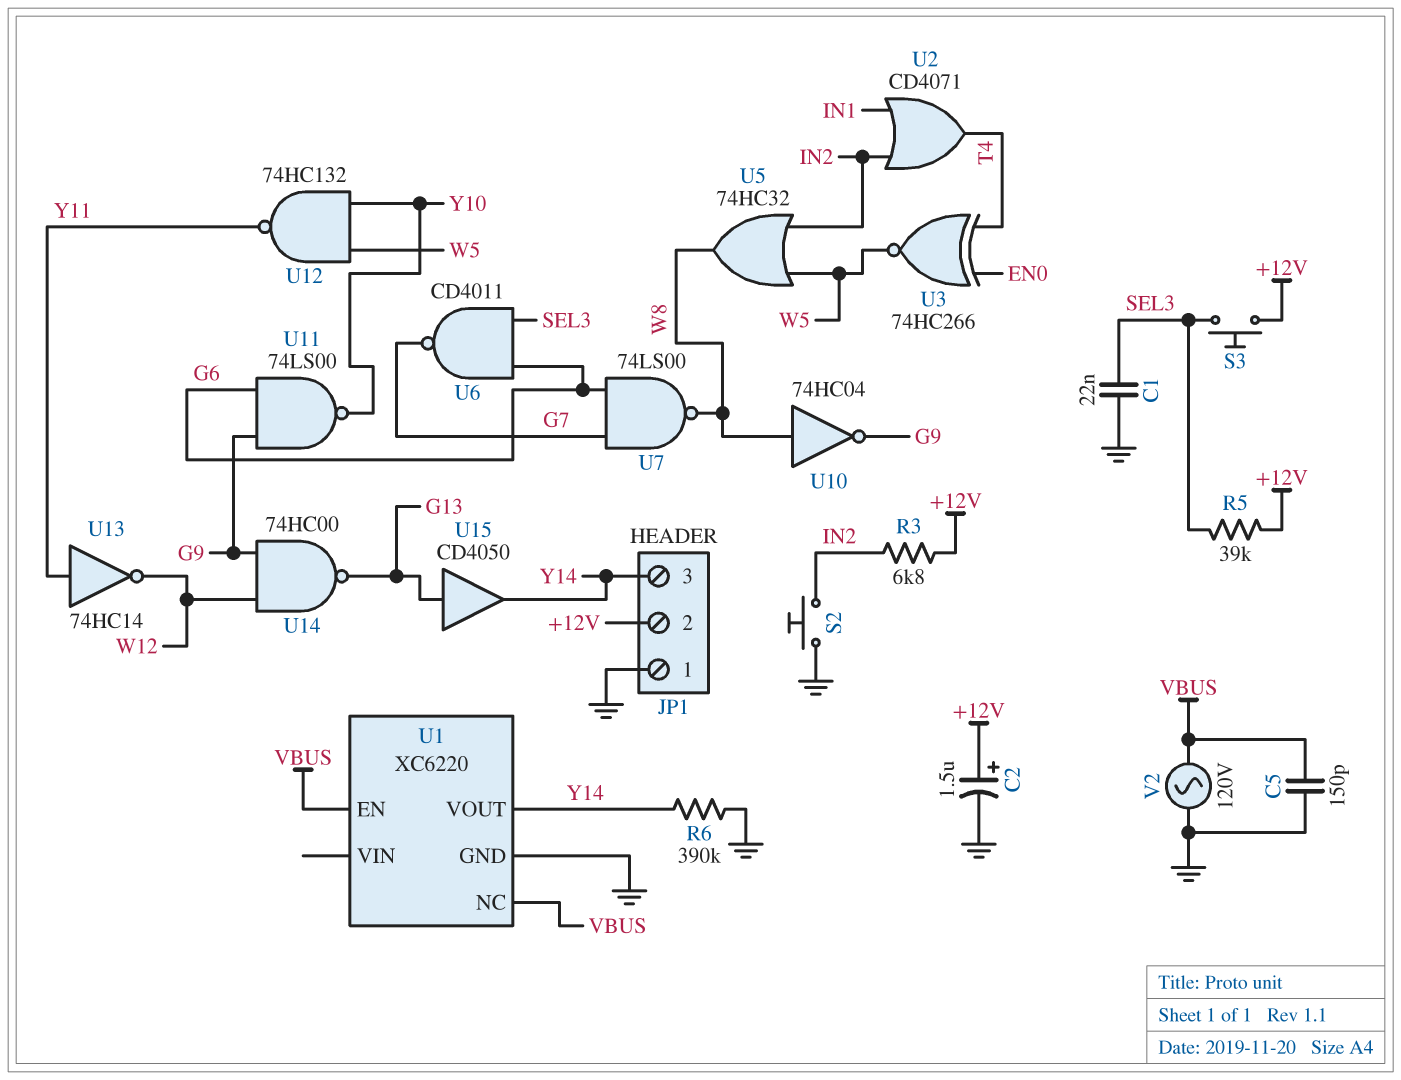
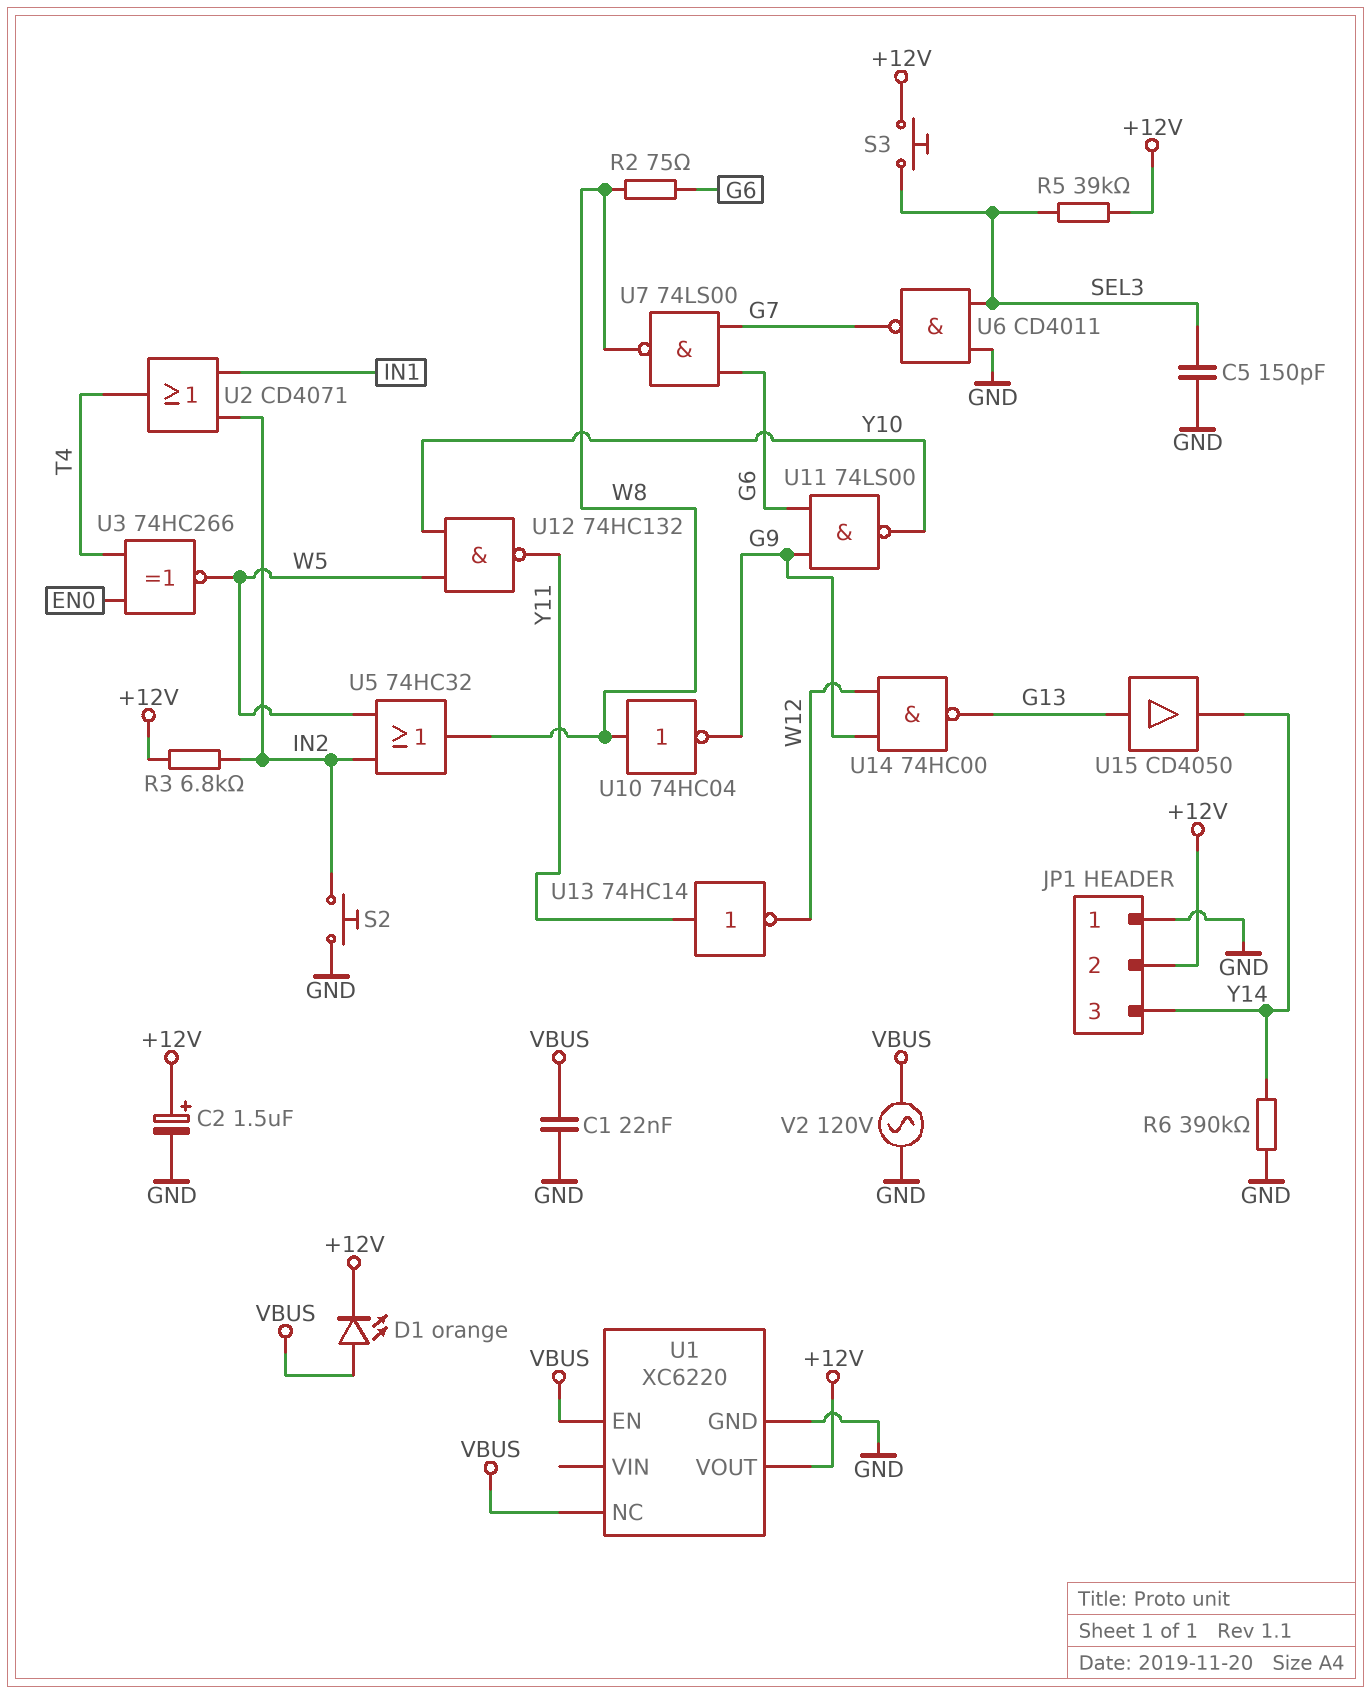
C1: 22nF (GND, SEL3) -> 22nF (GND, VBUS)
C5: 150pF (GND, VBUS) -> 150pF (GND, SEL3)
D1: none -> LED orange (A VBUS, K +12V)
R2: none -> 75 (G6, W8)
U1 pin VOUT: Y14 -> +12V
U6: NAND CD4011 (in G6, in SEL3, out G7) -> NAND CD4011 (in GND, in SEL3, out G7)

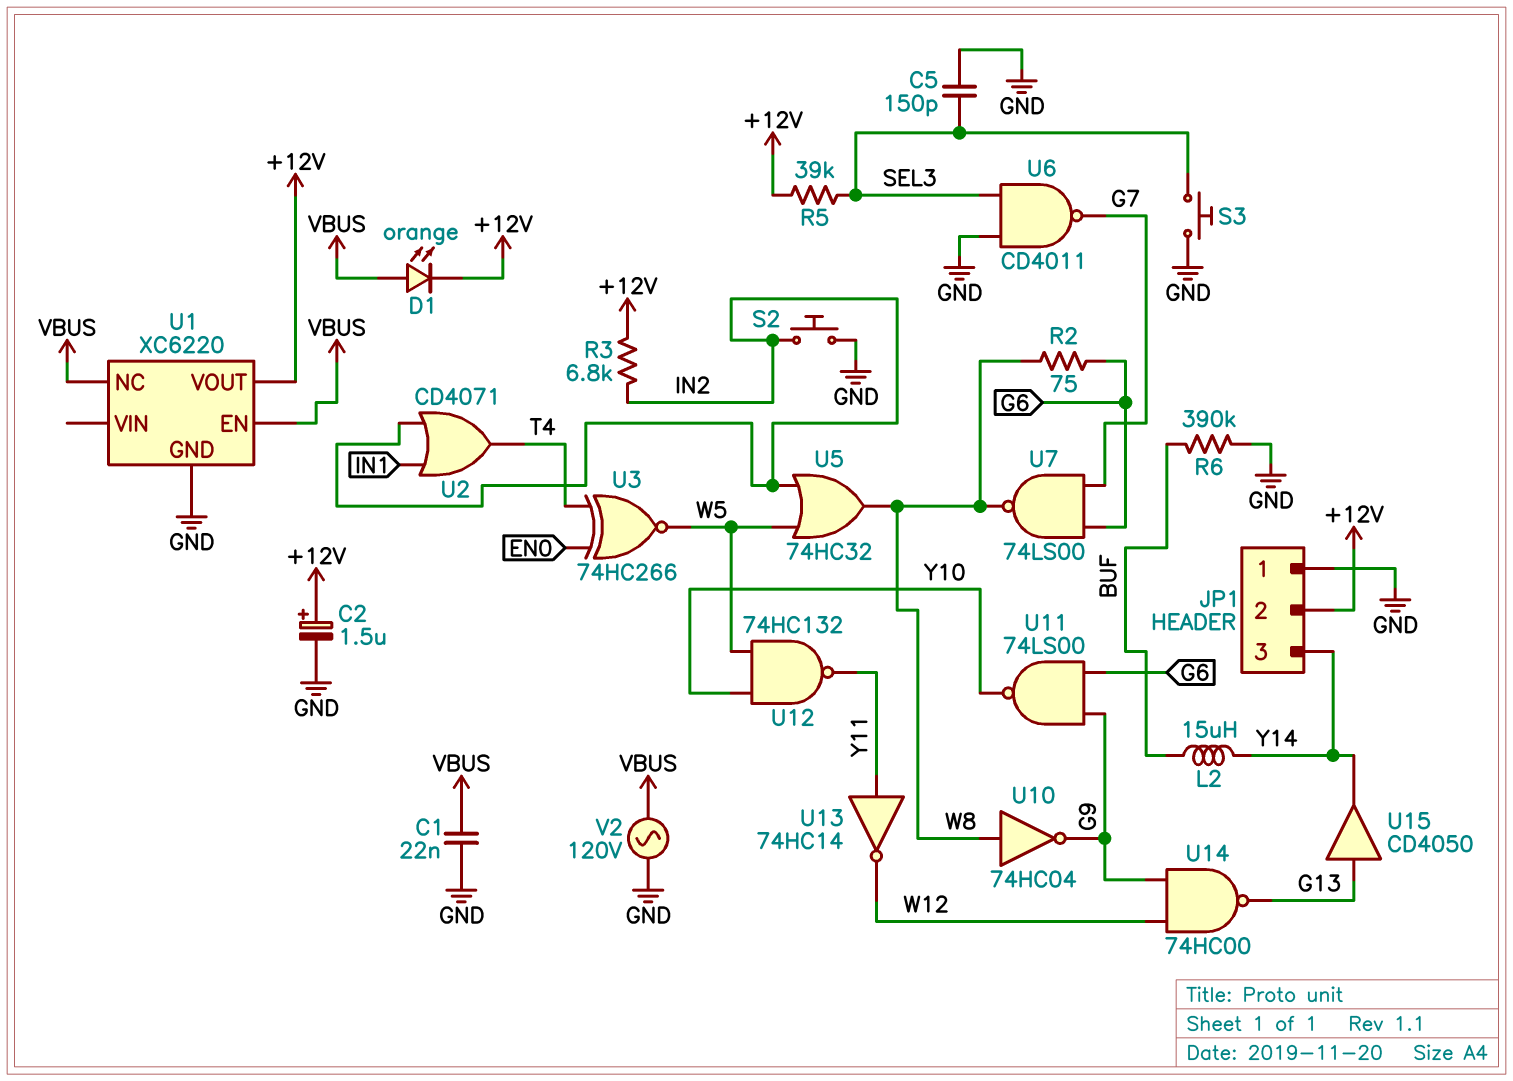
L2: none -> 15uH (BUF, Y14)
R6: 390k (GND, Y14) -> 390k (BUF, GND)
S3: button (+12V, SEL3) -> button (GND, SEL3)

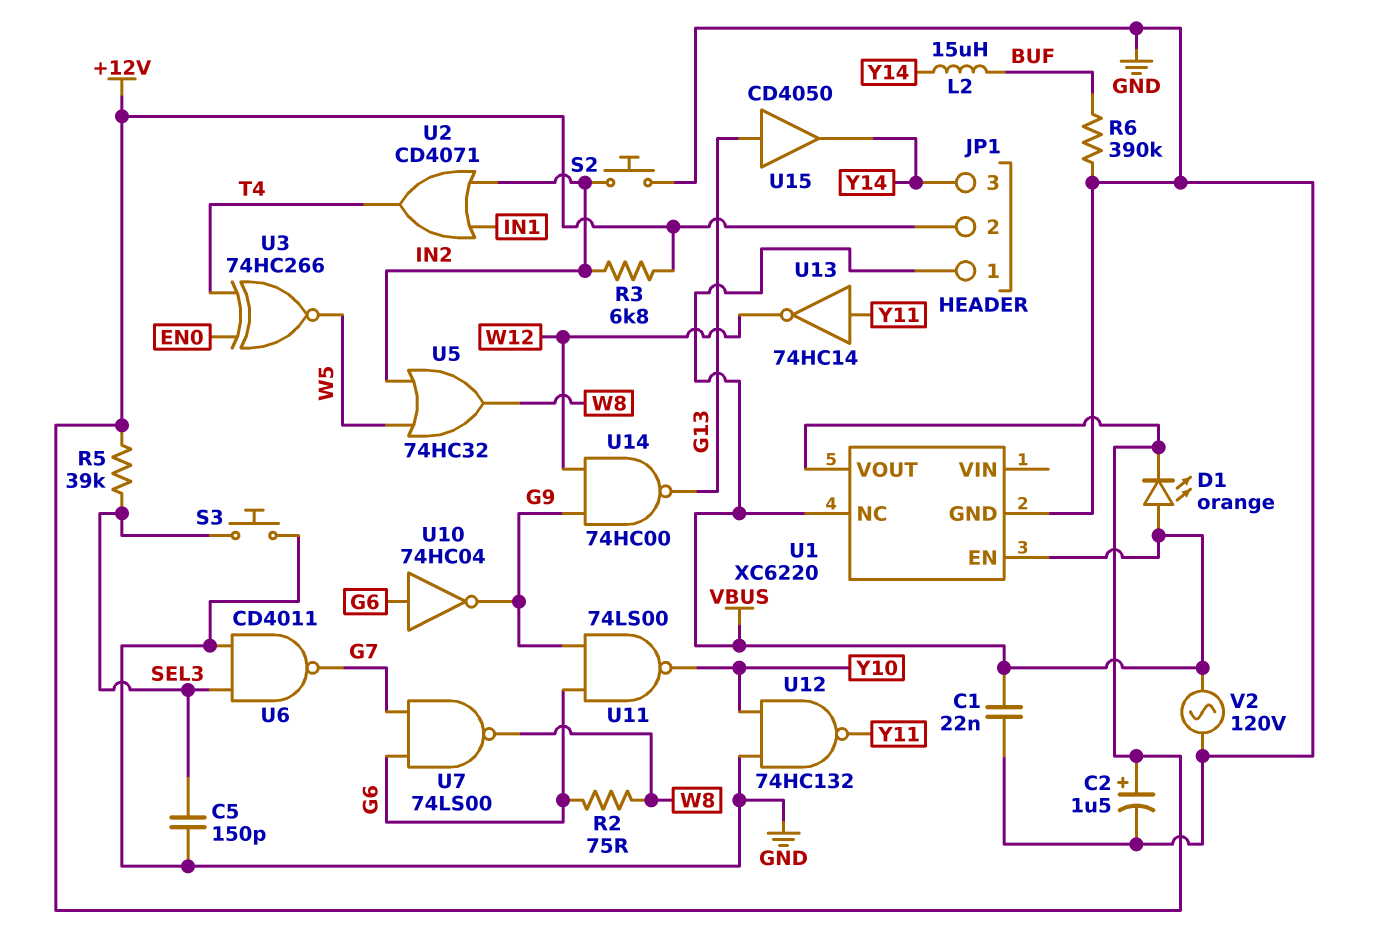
JP1 pin 1: GND -> VBUS
U10: NOT 74HC04 (in W8, out G9) -> NOT 74HC04 (in G6, out G9)
U12: NAND 74HC132 (in W5, in Y10, out Y11) -> NAND 74HC132 (in GND, in Y10, out Y11)

